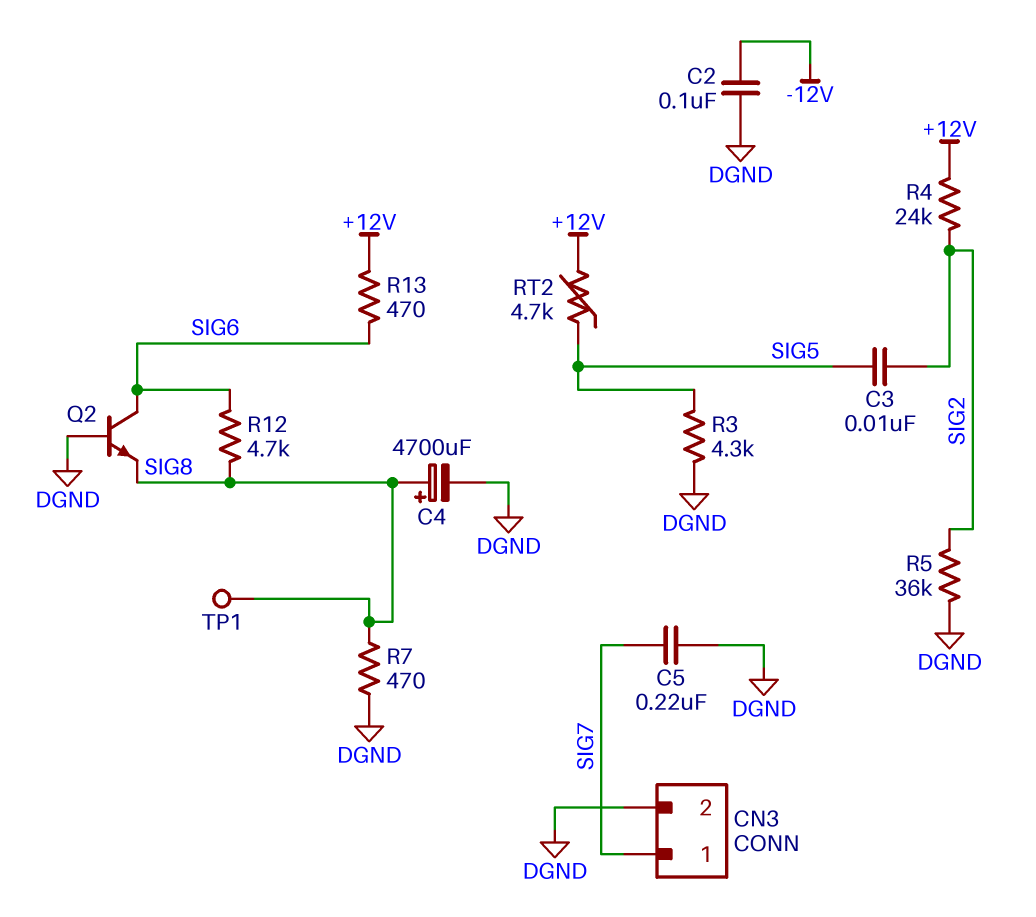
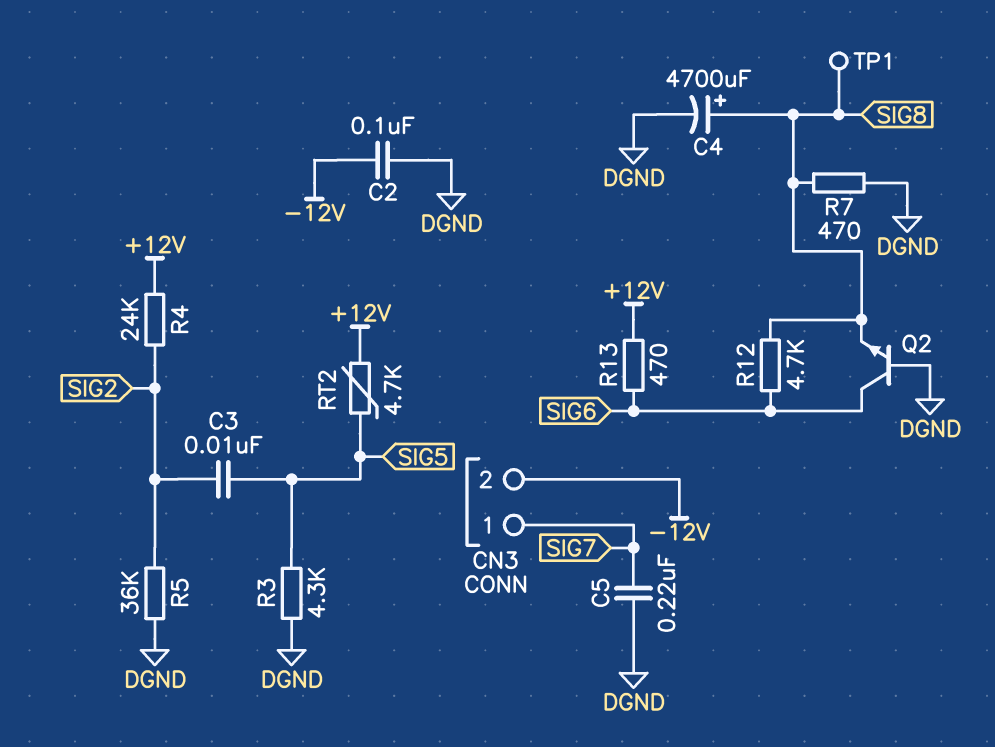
CN3 pin 2: DGND -> -12V

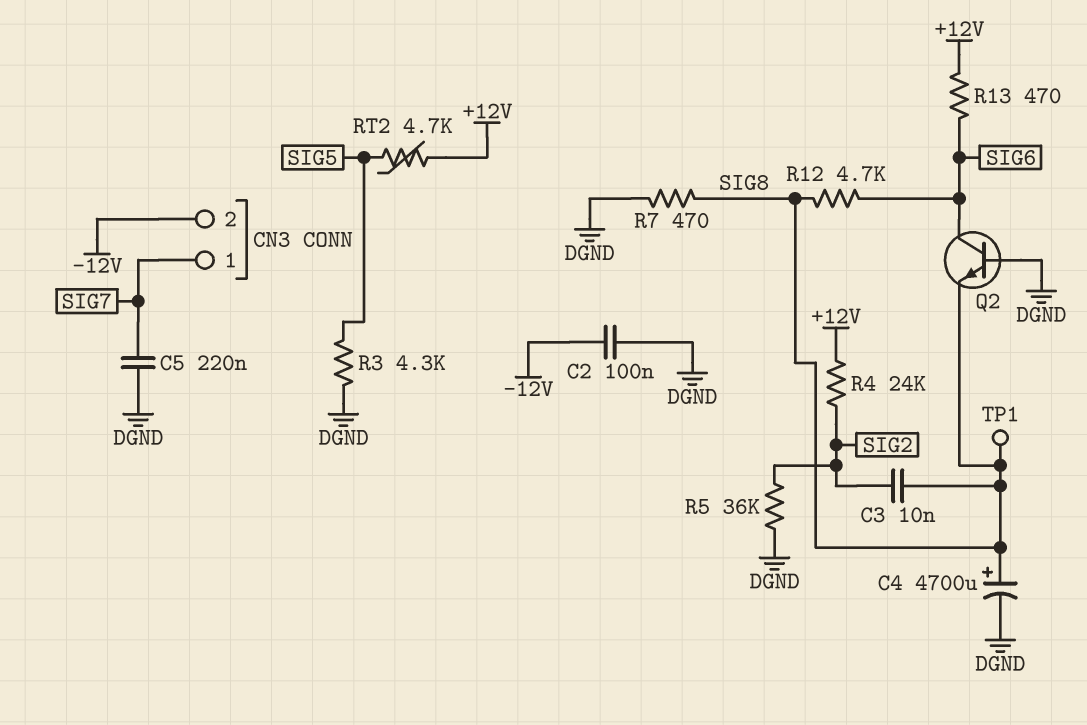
C3: 10nF (SIG2, SIG5) -> 10nF (SIG2, SIG8)

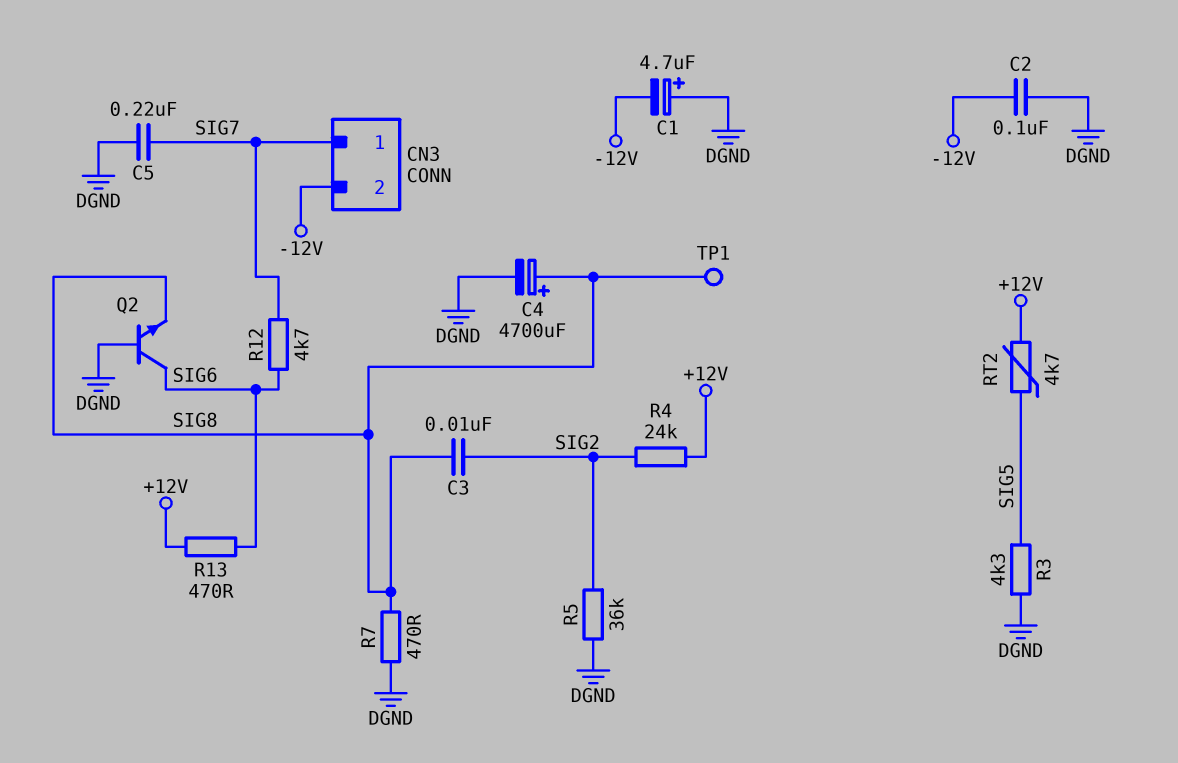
C1: none -> 4.7uF (plus DGND, minus -12V)
R12: 4.7k (SIG6, SIG8) -> 4.7k (SIG6, SIG7)

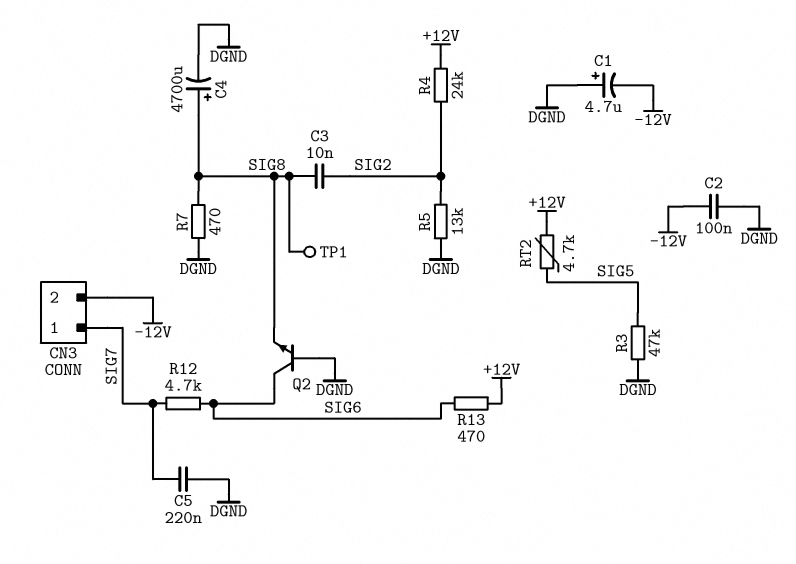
R3: 4.3k (DGND, SIG5) -> 47k (DGND, SIG5)
R5: 36k (DGND, SIG2) -> 13k (DGND, SIG2)

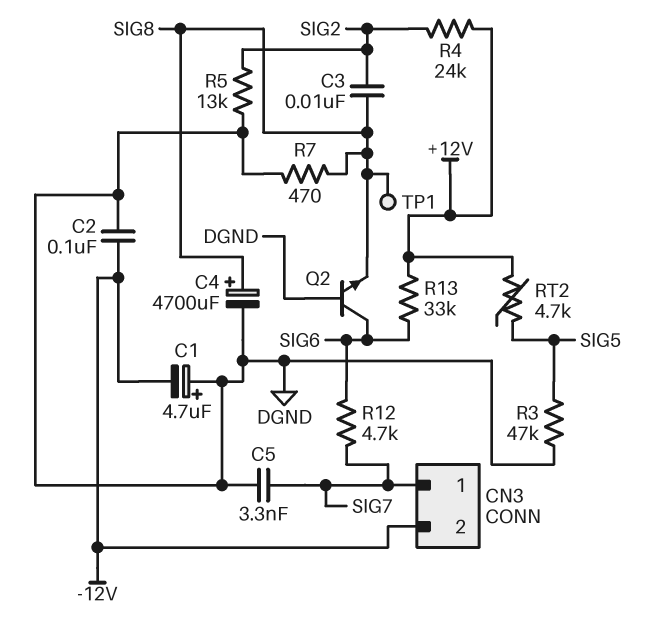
C5: 220nF (DGND, SIG7) -> 3.3nF (DGND, SIG7)
R13: 470 (+12V, SIG6) -> 33k (+12V, SIG6)

